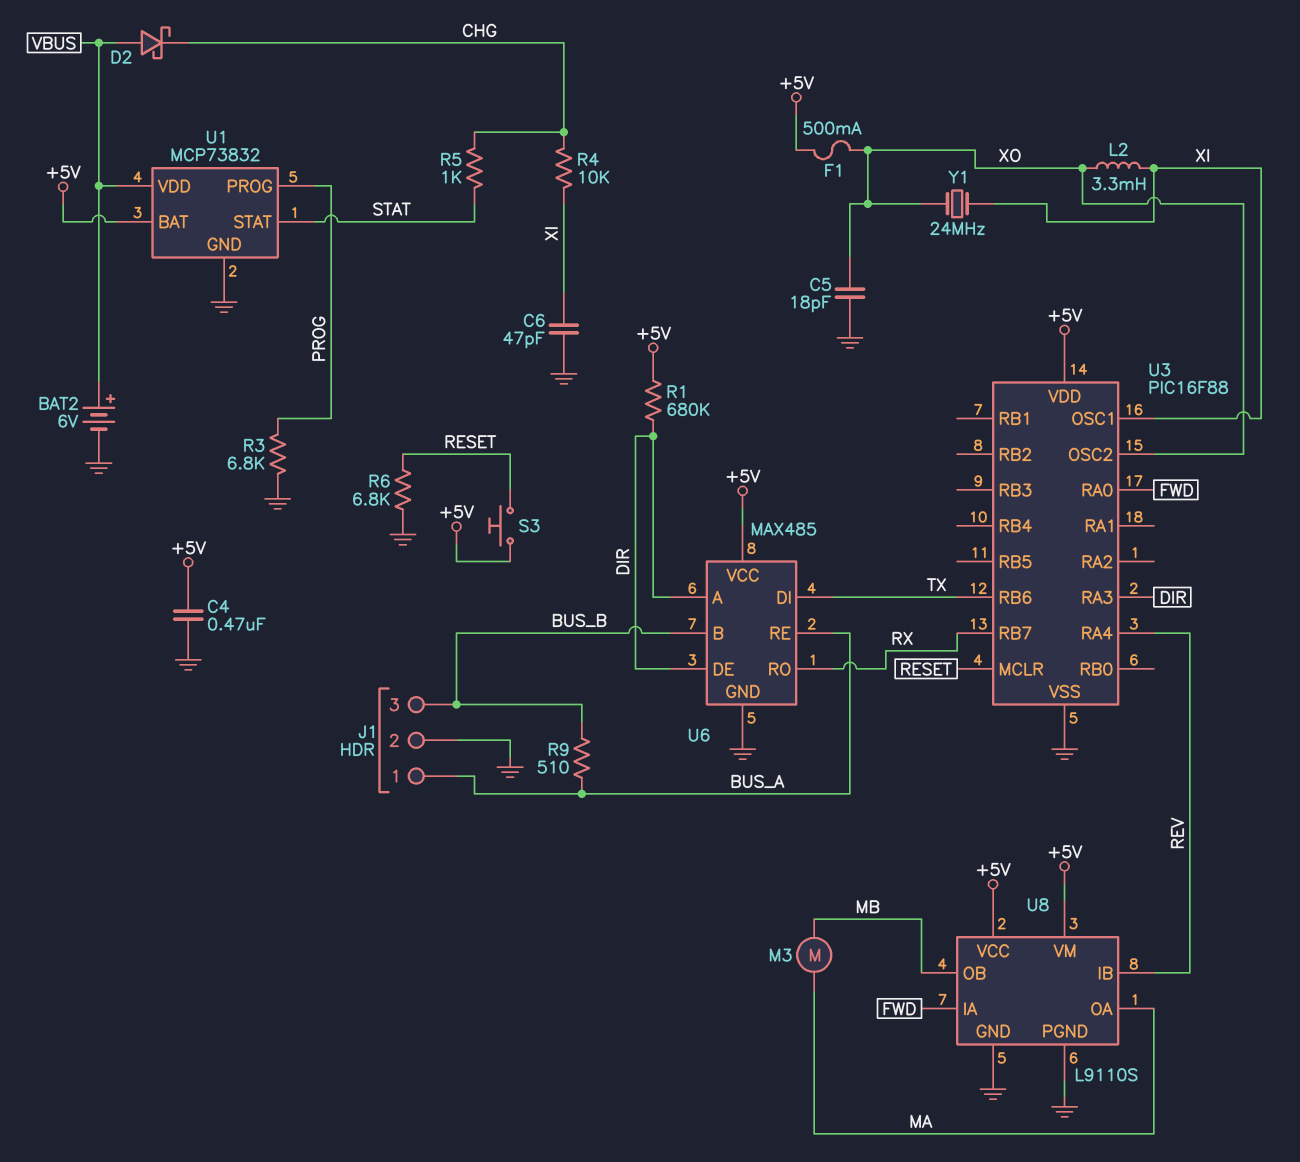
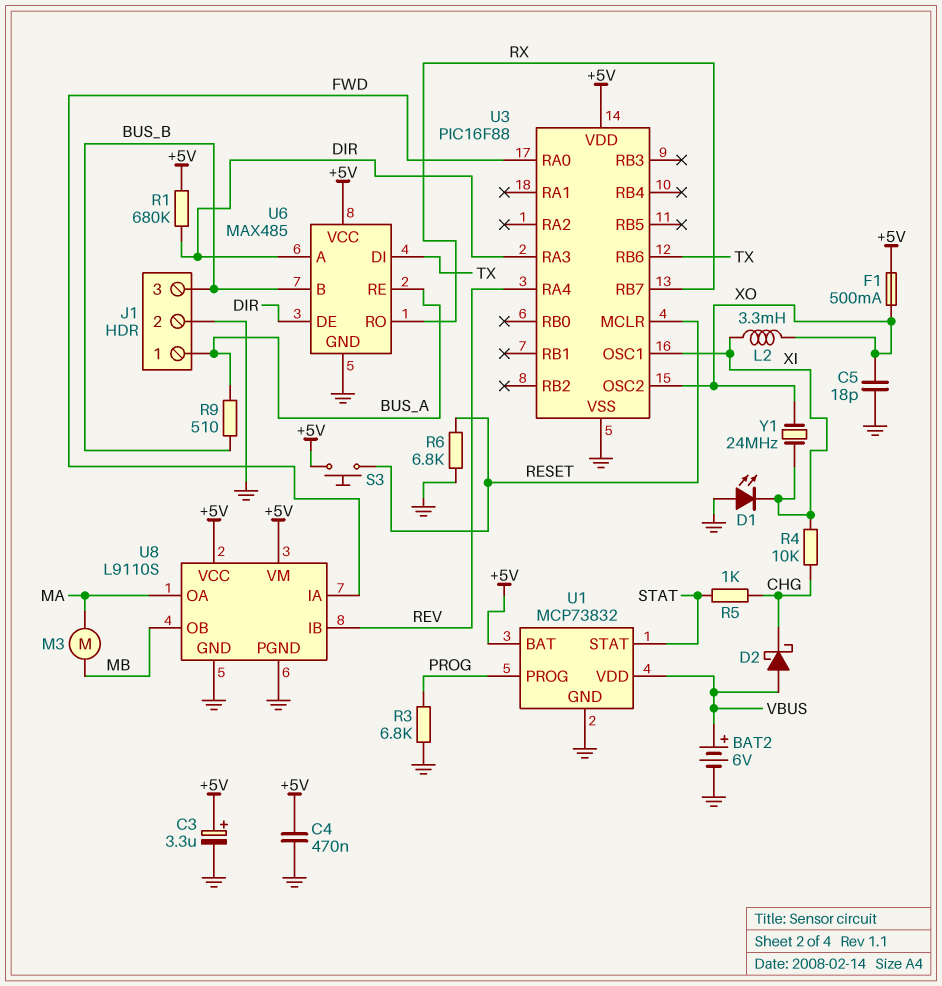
C3: none -> 3.3uF (plus +5V, minus GND)
C6: 47pF (GND, XI) -> none
D1: none -> LED (A GND, K XI)

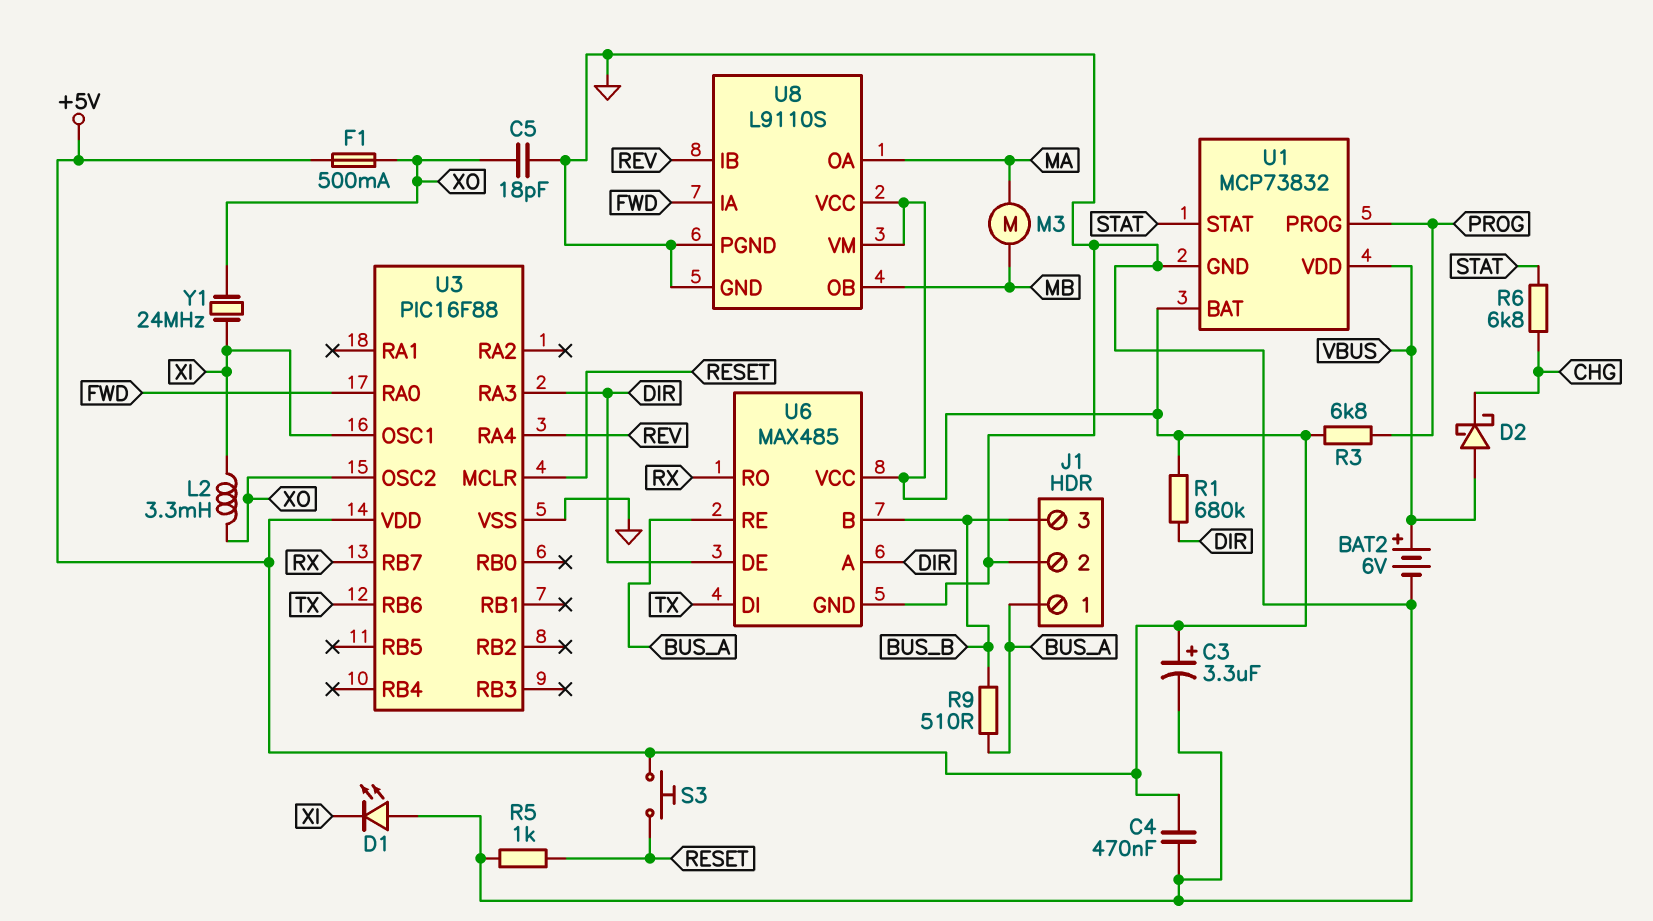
R3: 6.8k (GND, PROG) -> 6.8k (+5V, PROG)
R4: 10k (CHG, XI) -> none
R5: 1k (CHG, STAT) -> 1k (GND, RESET)
R6: 6.8k (GND, RESET) -> 6.8k (CHG, STAT)

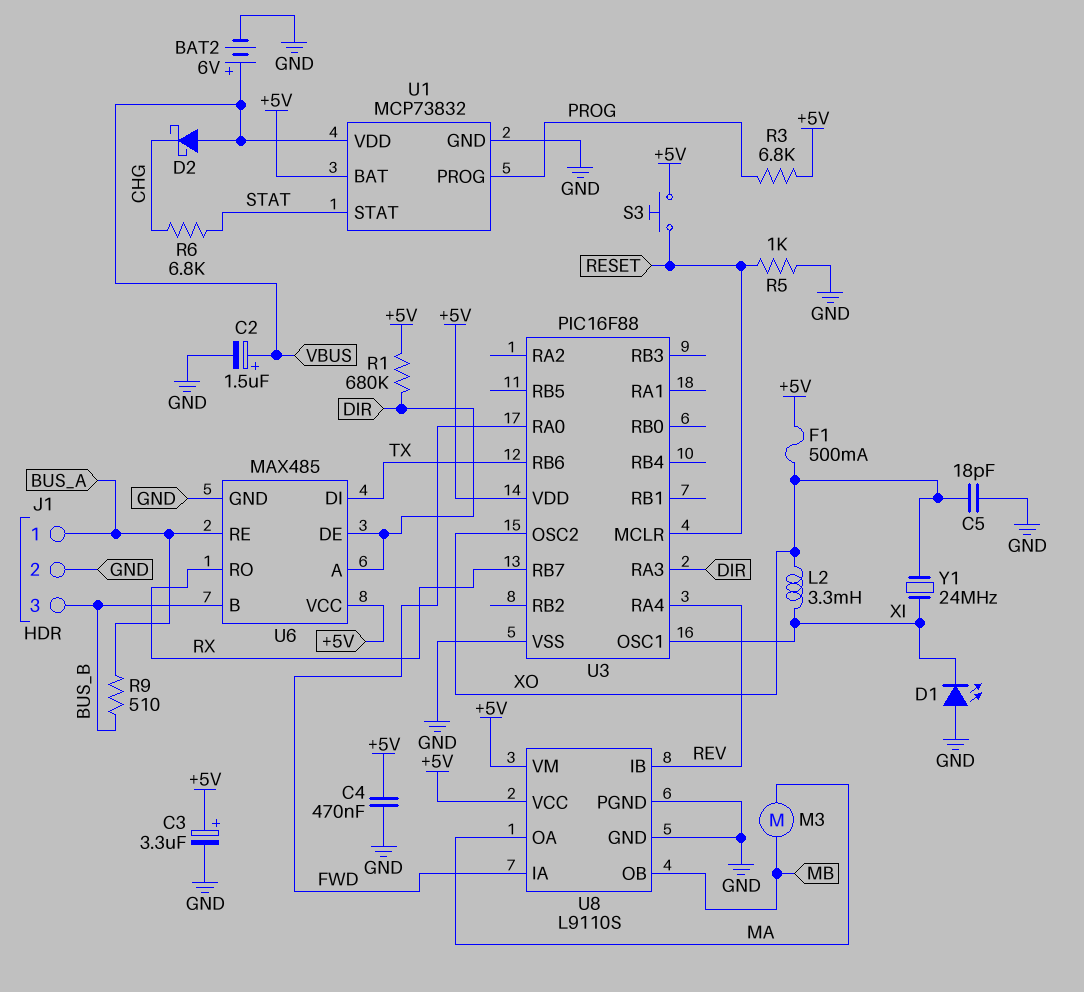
C2: none -> 1.5uF (plus VBUS, minus GND)

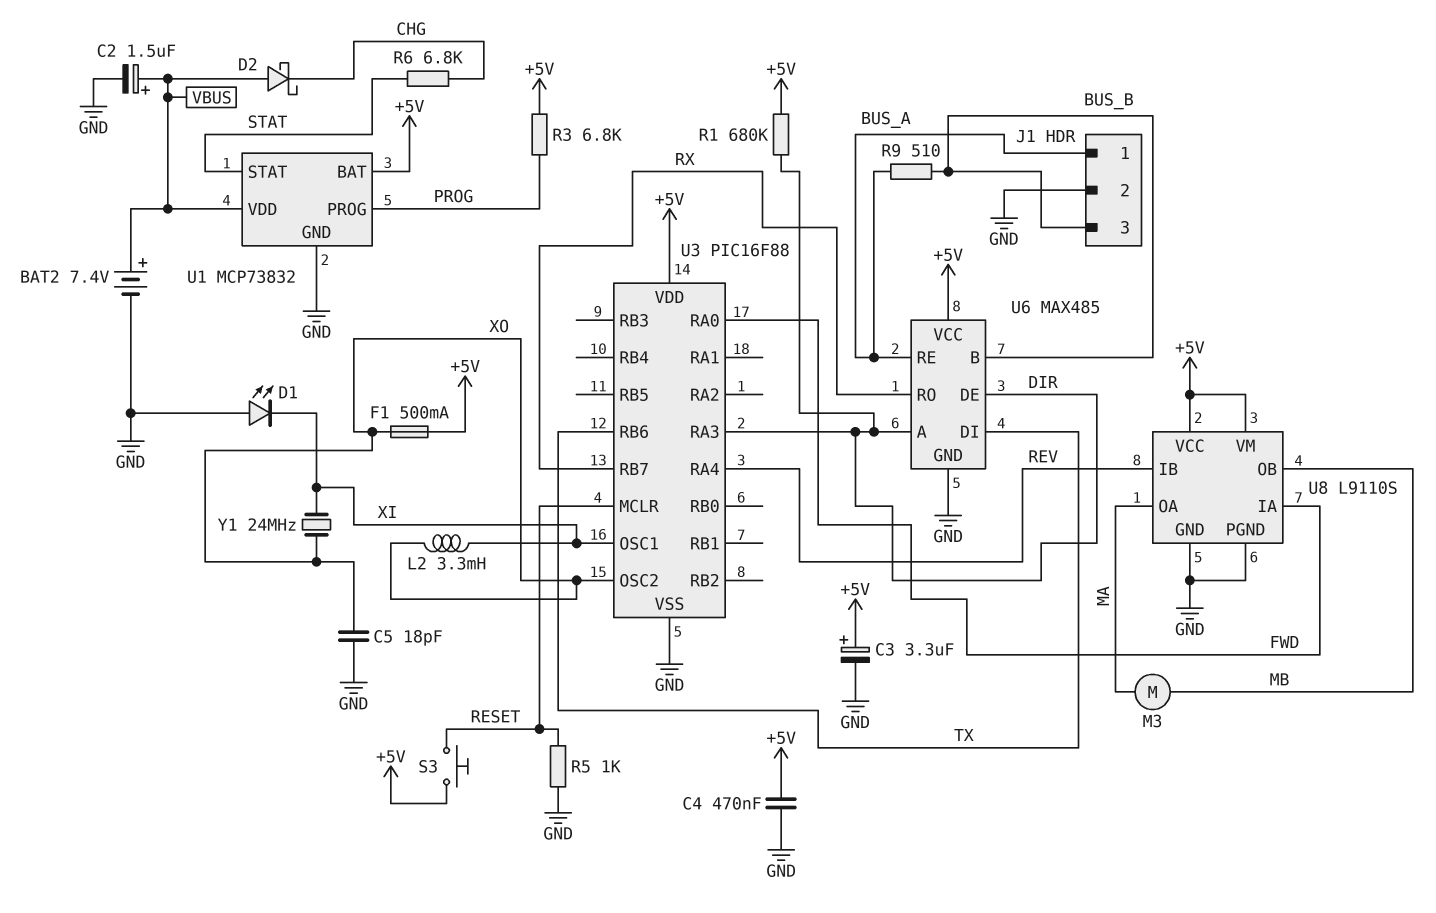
BAT2: 6V (plus VBUS, minus GND) -> 7.4V (plus VBUS, minus GND)

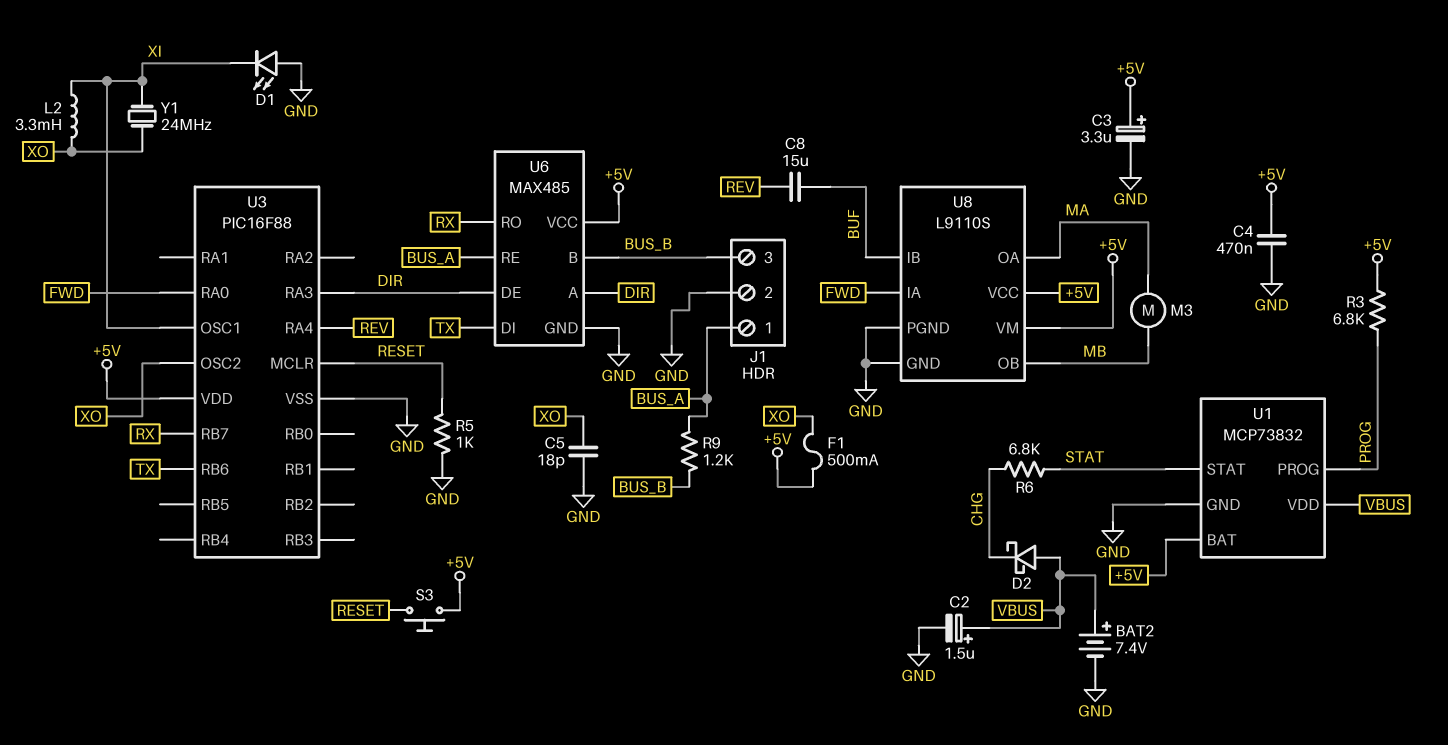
C8: none -> 15uF (BUF, REV)
R1: 680k (+5V, DIR) -> none
R9: 510 (BUS_A, BUS_B) -> 1.2k (BUS_A, BUS_B)
U8 pin IB: REV -> BUF

